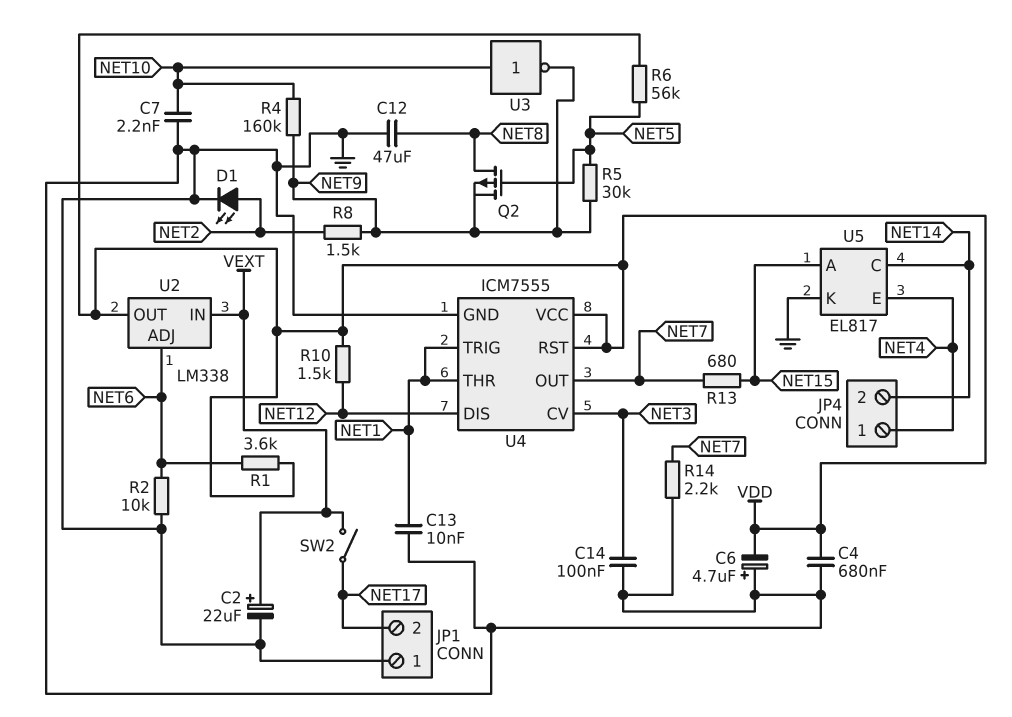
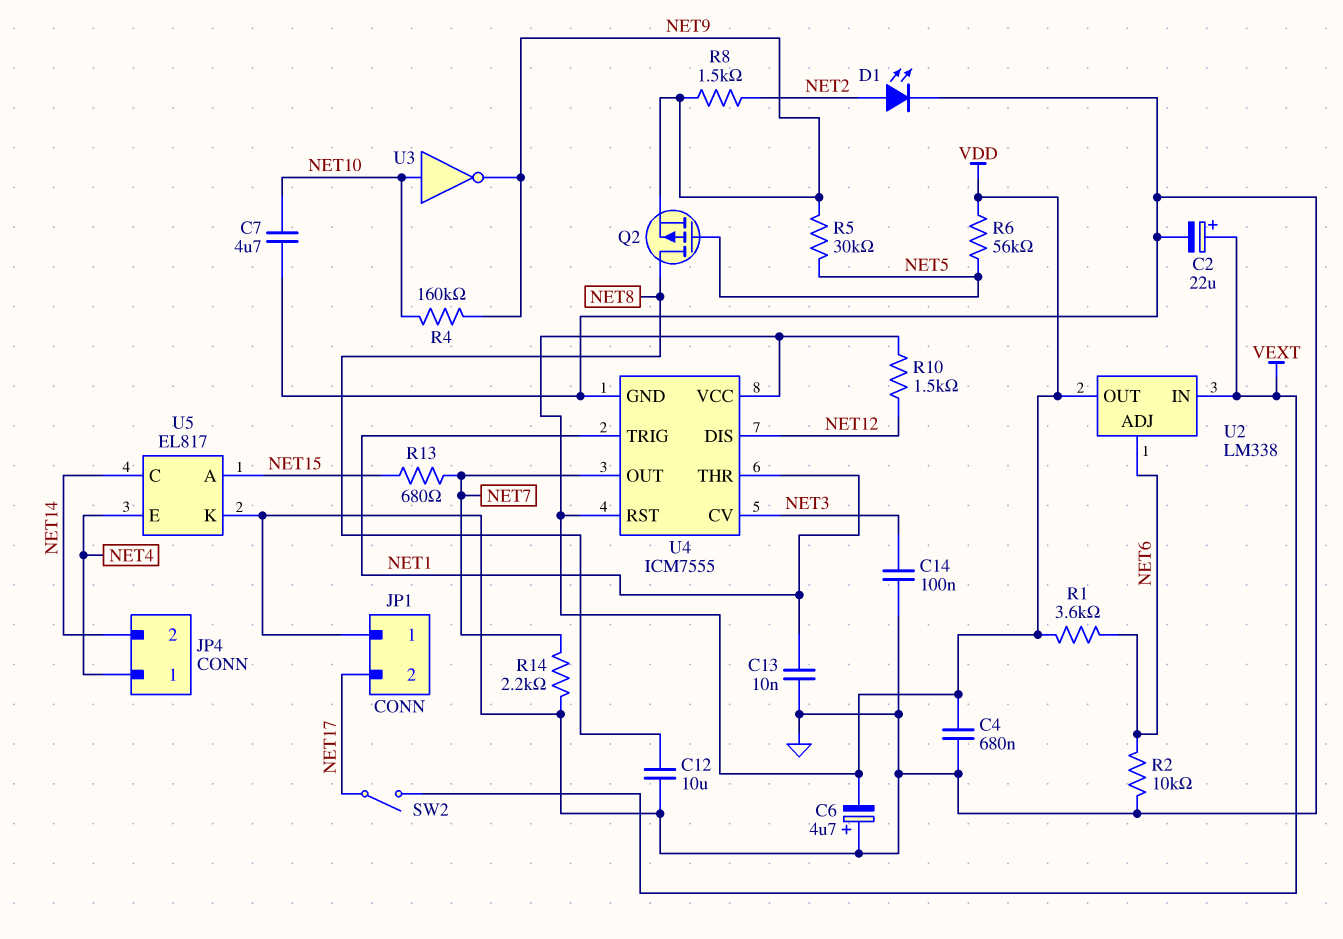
C7: 2.2nF (GND, NET10) -> 4.7uF (GND, NET10)
C12: 47uF (GND, NET8) -> 10uF (GND, NET8)

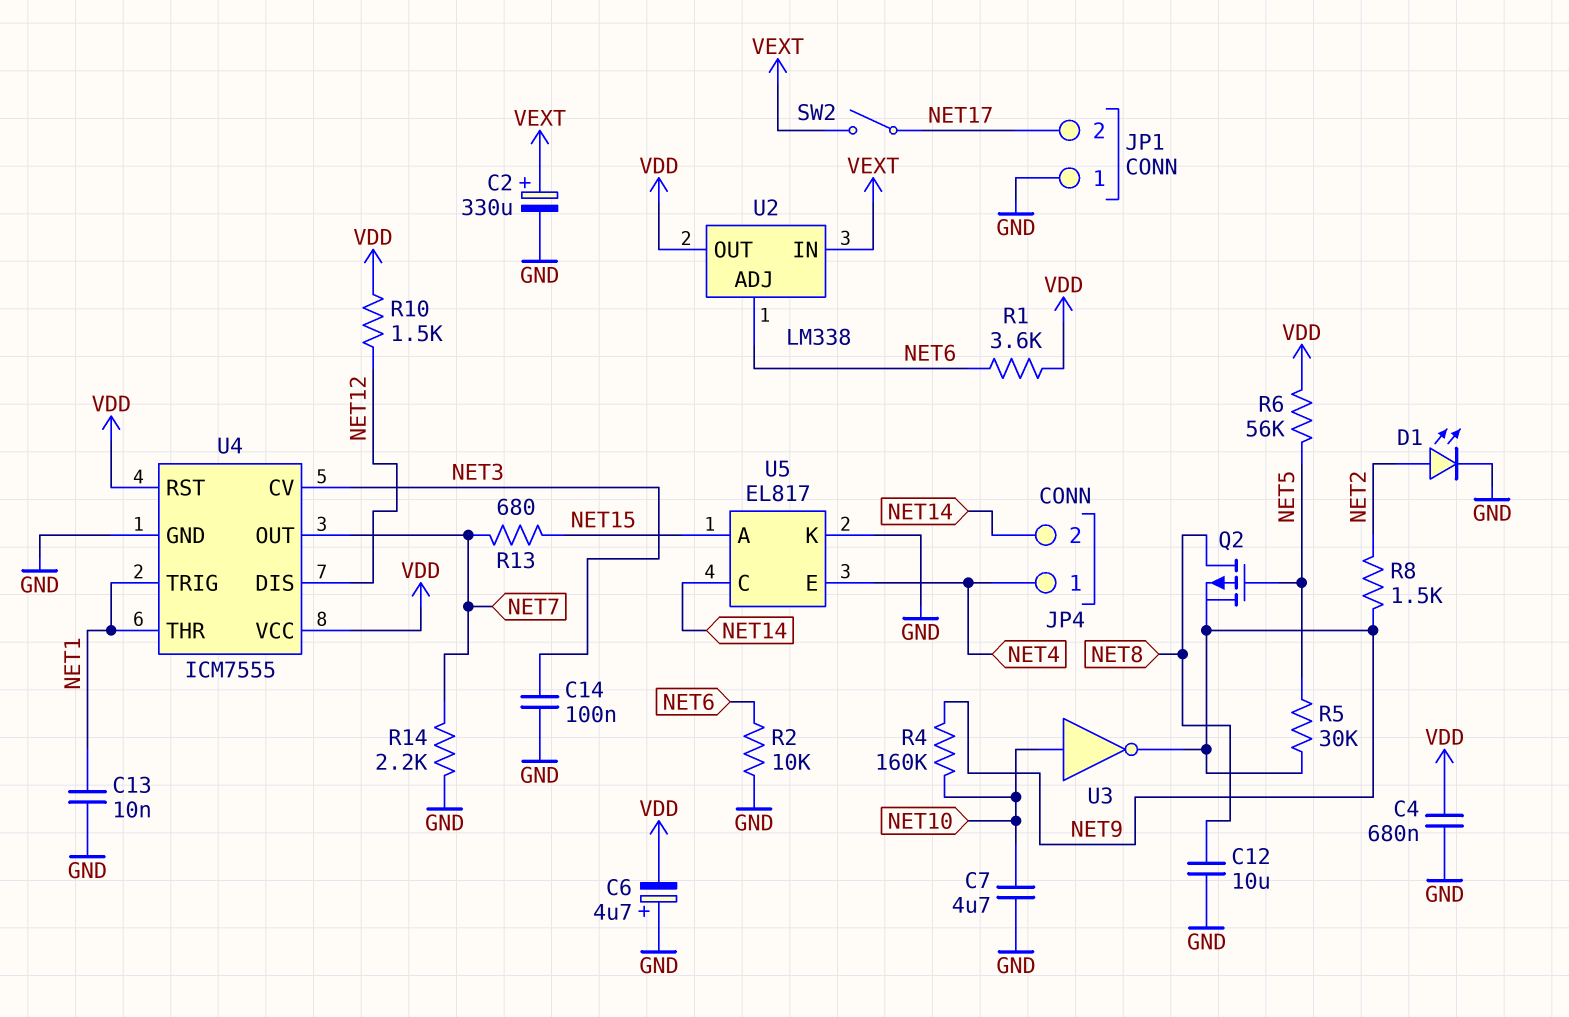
C2: 22uF (plus VEXT, minus GND) -> 330uF (plus VEXT, minus GND)

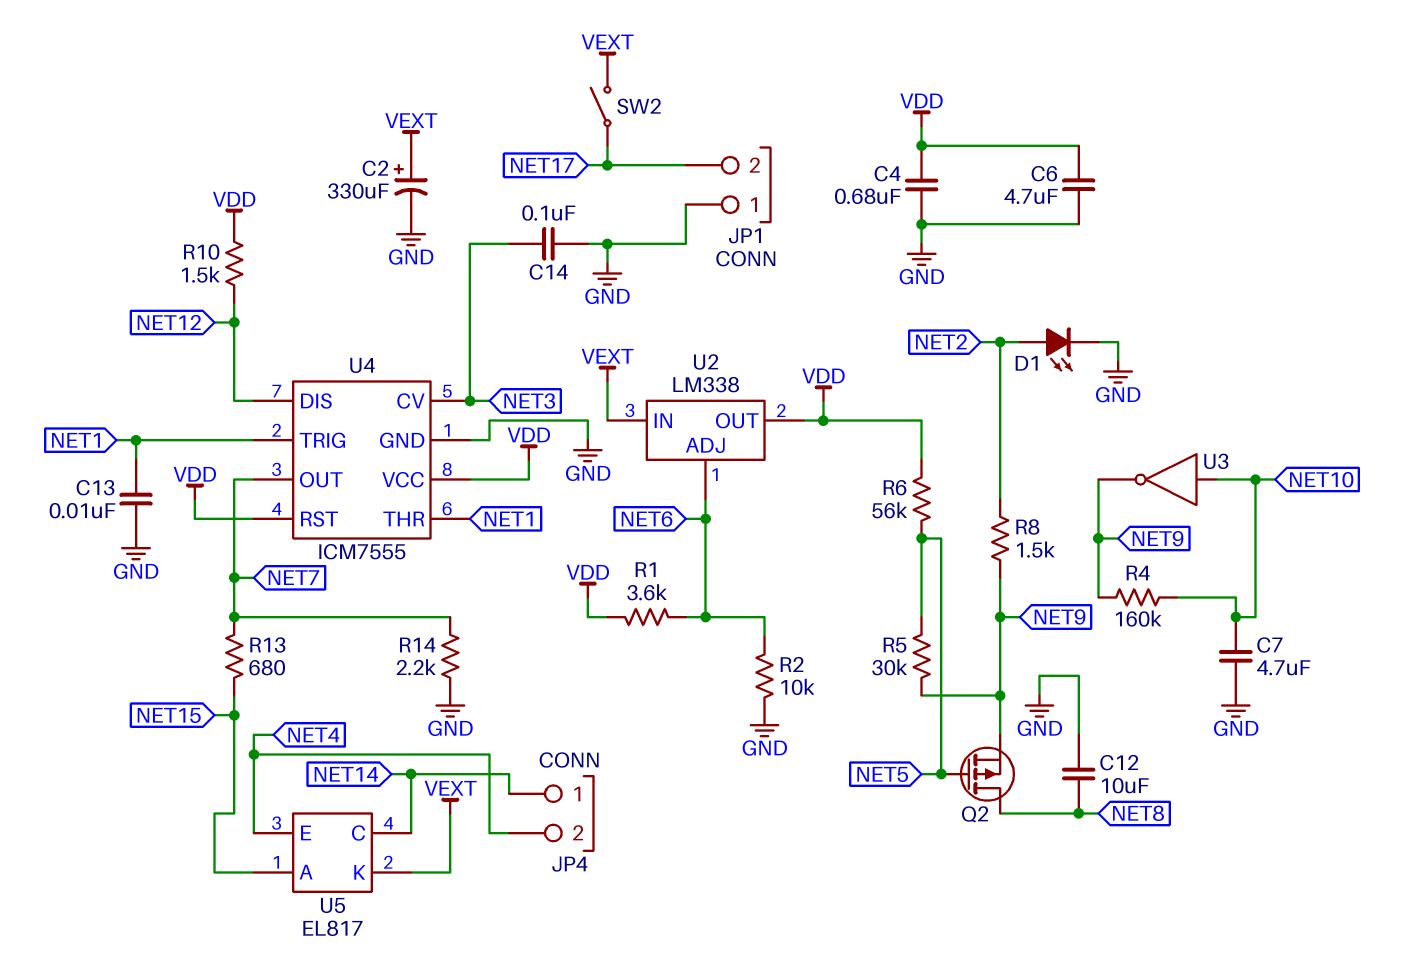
C6: 4.7uF (plus GND, minus VDD) -> 4.7uF (GND, VDD)
JP4 pin 1: NET4 -> NET14
JP4 pin 2: NET14 -> NET4
U5 pin K: GND -> VEXT

